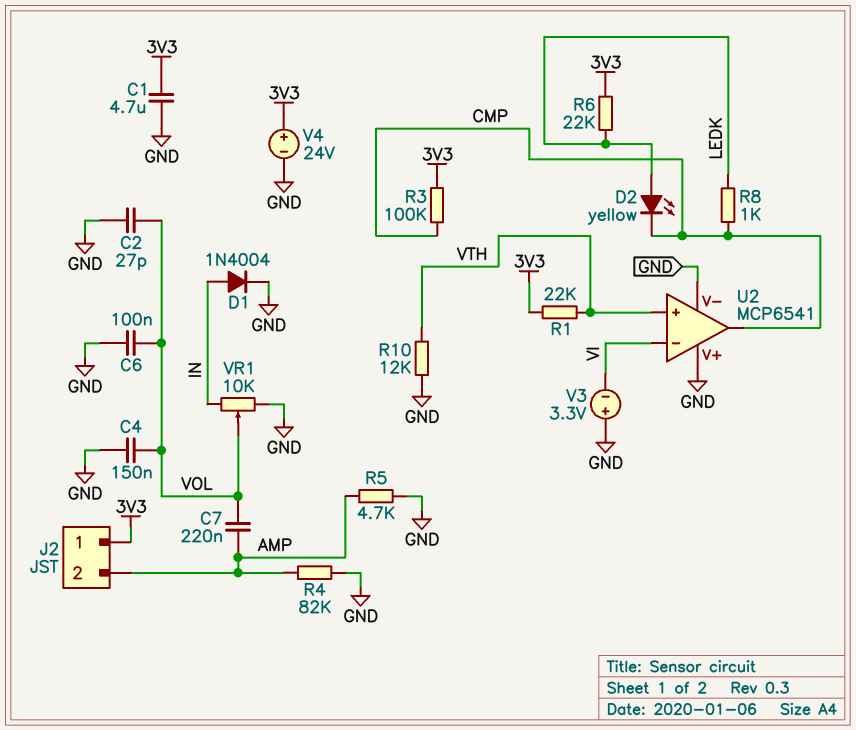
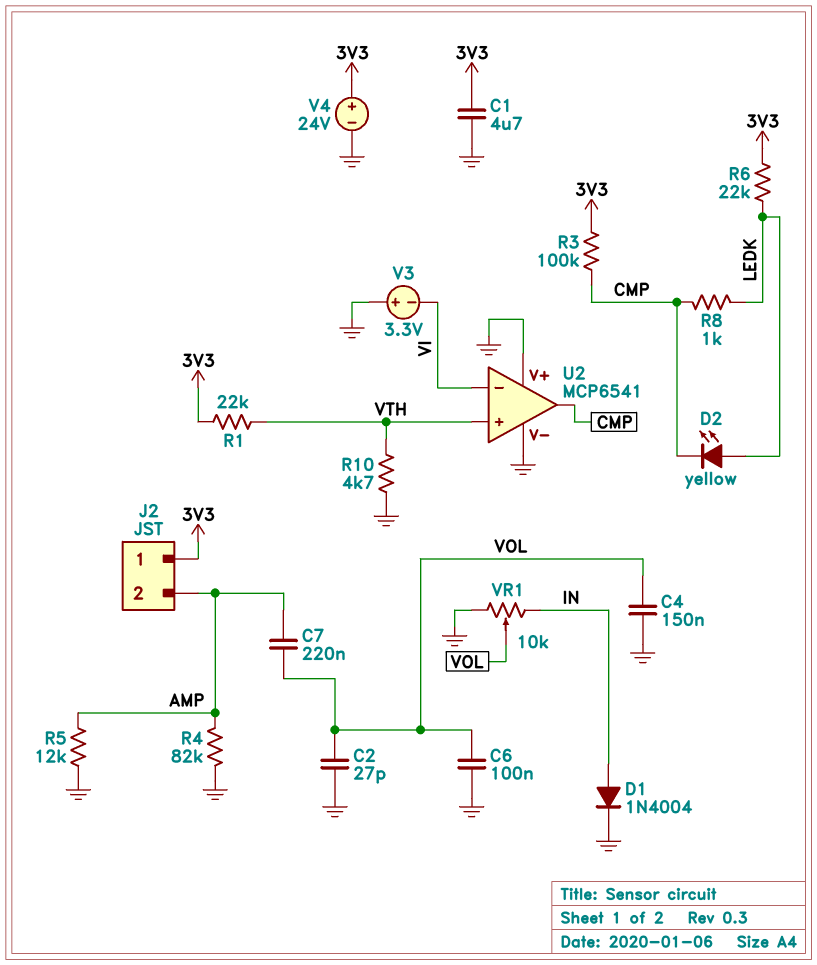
R5: 4.7k (AMP, GND) -> 12k (AMP, GND)
R10: 12k (GND, VTH) -> 4.7k (GND, VTH)

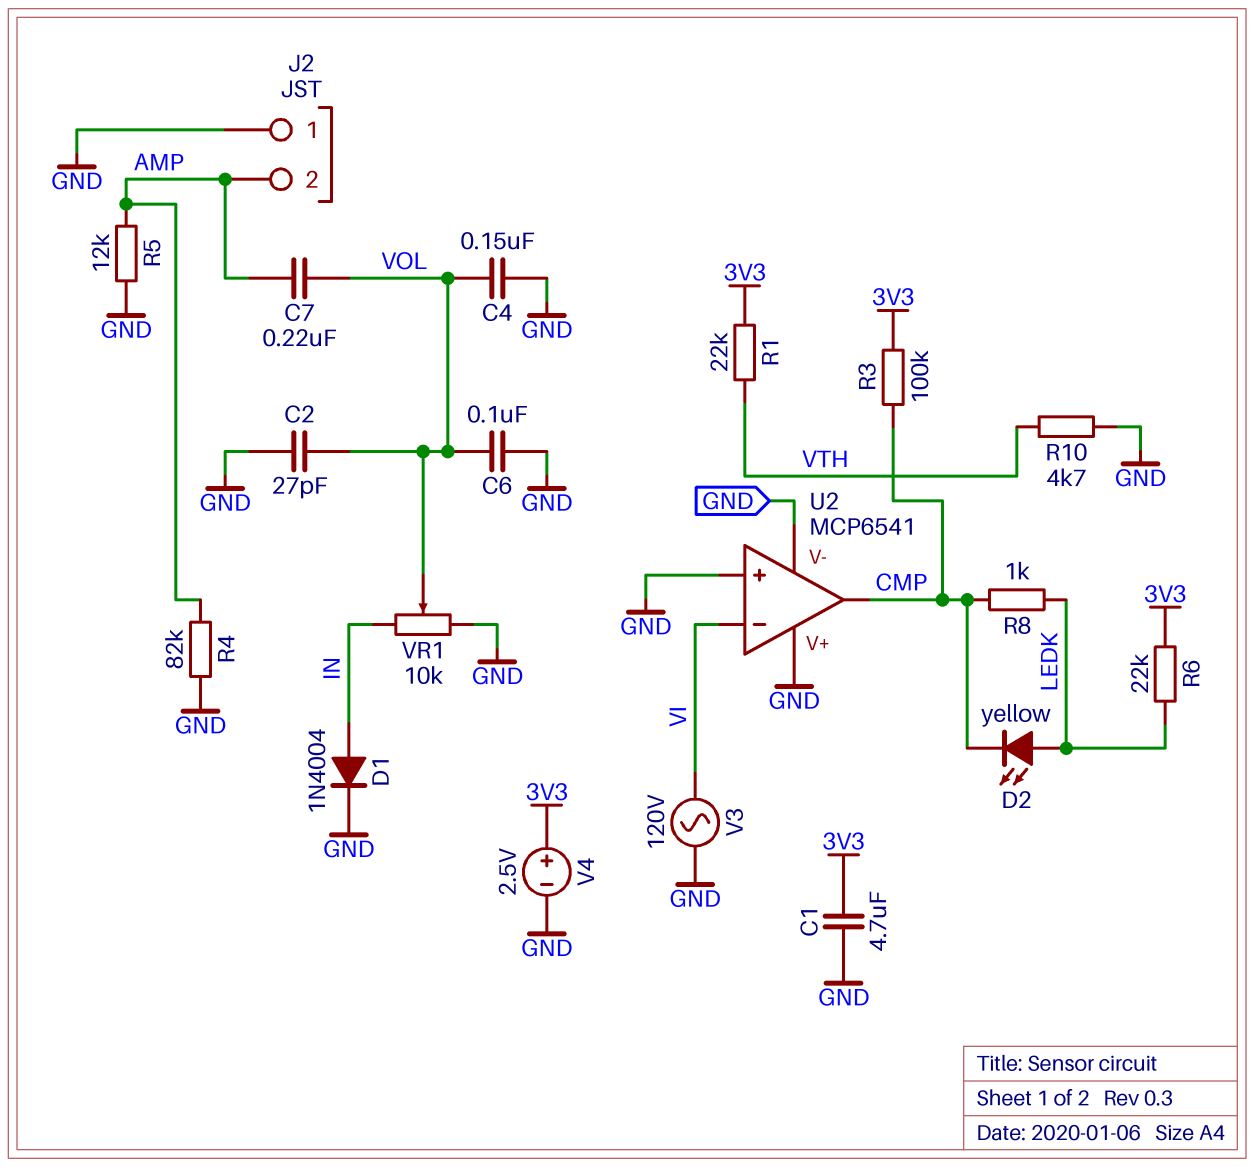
J2 pin 1: 3V3 -> GND
U2 pin in+: VTH -> GND
V3: 3.3V (plus GND, minus VI) -> AC 120V (GND, VI)
V4: 24V (plus 3V3, minus GND) -> 2.5V (plus 3V3, minus GND)

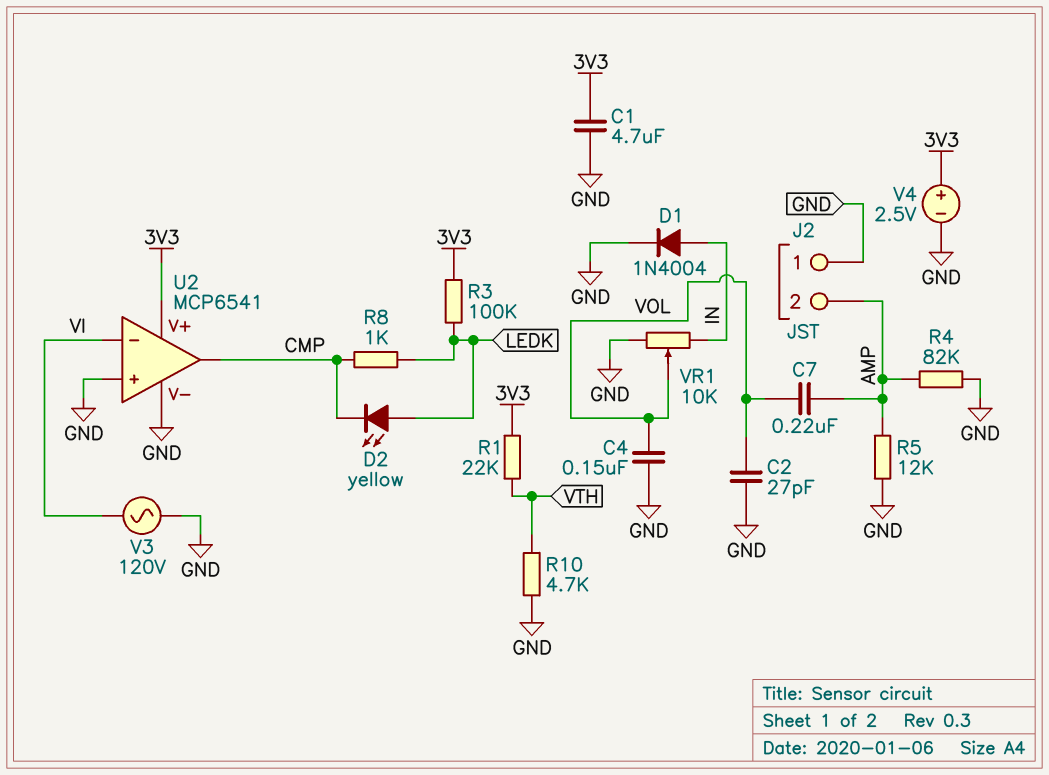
C6: 100nF (GND, VOL) -> none
R3: 100k (3V3, CMP) -> 100k (3V3, LEDK)
R6: 22k (3V3, LEDK) -> none
U2 pin V+: GND -> 3V3

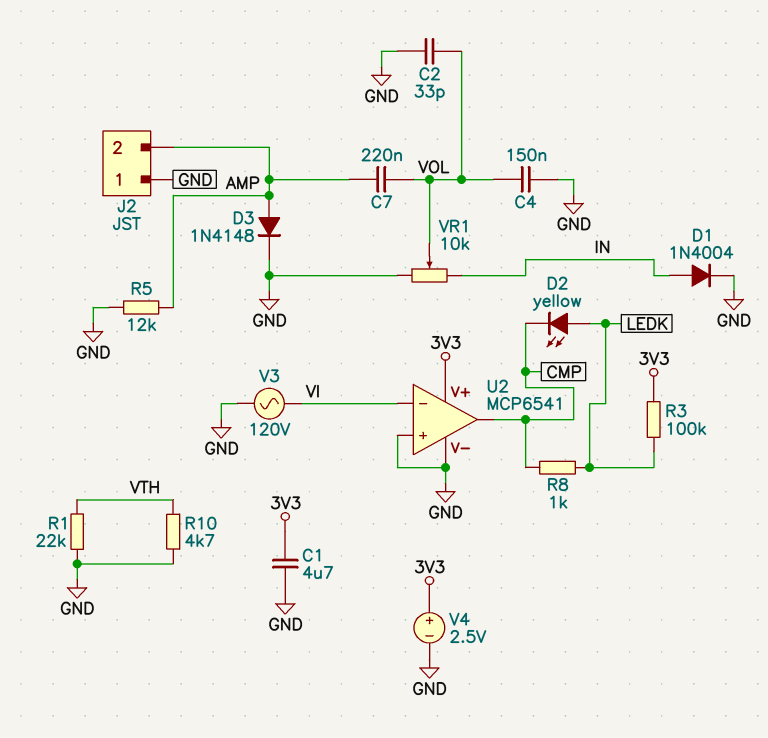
C2: 27pF (GND, VOL) -> 33pF (GND, VOL)
D3: none -> diode 1N4148 (A AMP, K GND)
R1: 22k (3V3, VTH) -> 22k (GND, VTH)
R4: 82k (AMP, GND) -> none

